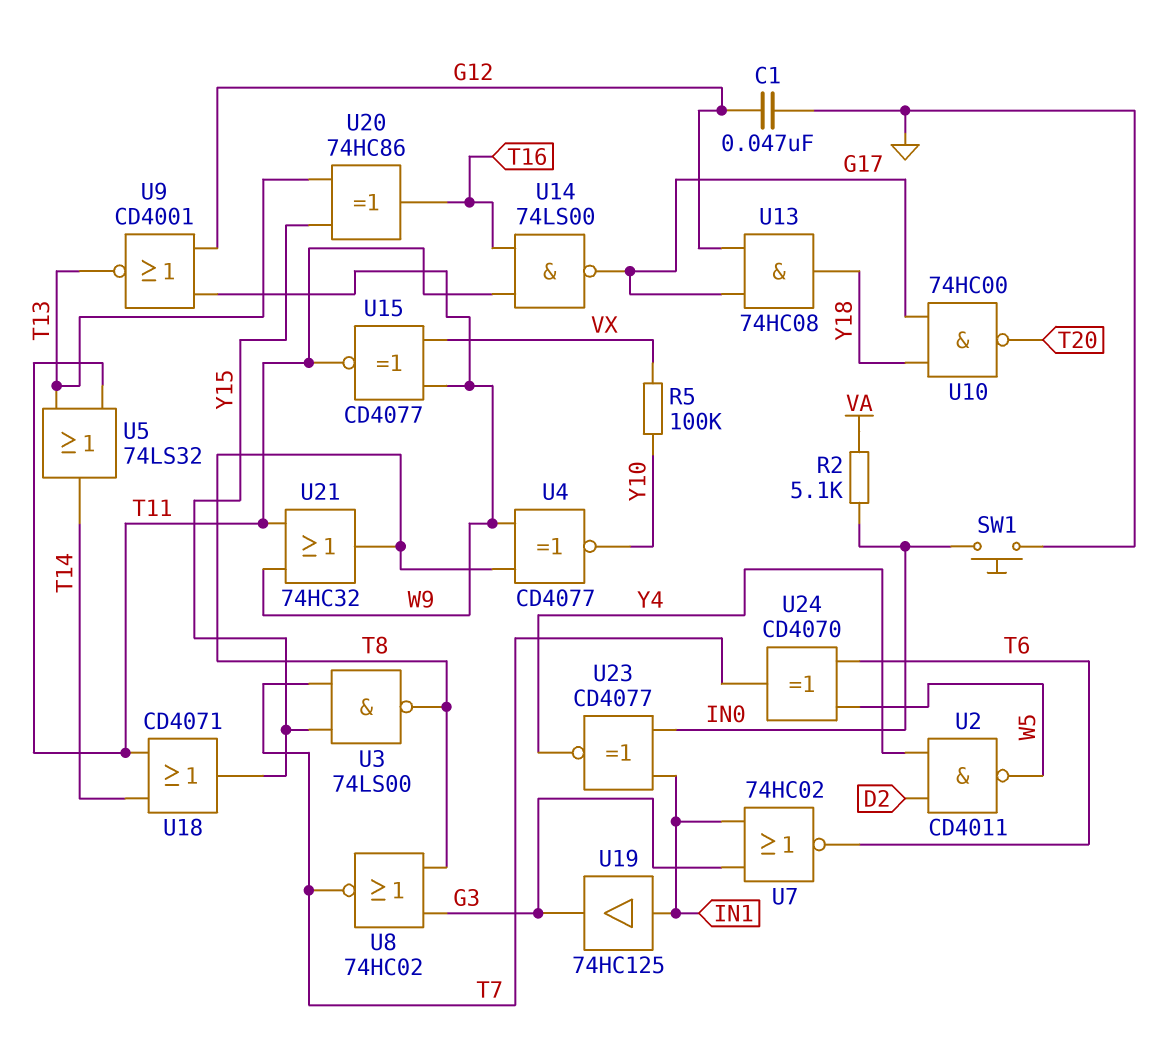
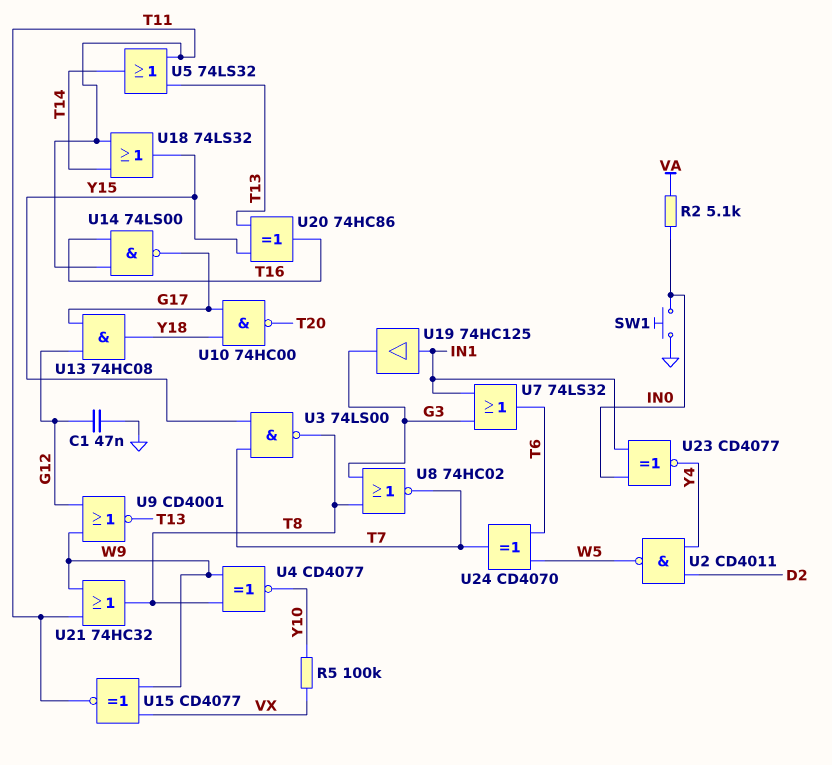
U7: NOR 74HC02 (in G3, in IN1, out T6) -> OR 74LS32 (in G3, in IN1, out T6)
U18: OR CD4071 (in T11, in T14, out Y15) -> OR 74LS32 (in T11, in T14, out Y15)

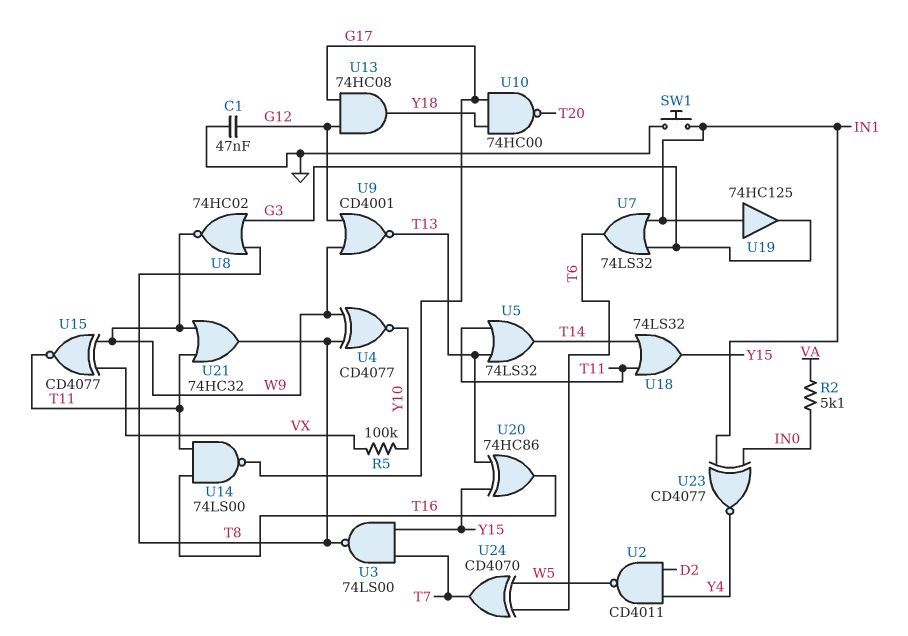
SW1: button (GND, IN0) -> button (GND, IN1)
U8: NOR 74HC02 (in G3, in T8, out T7) -> NOR 74HC02 (in G3, in T8, out W9)

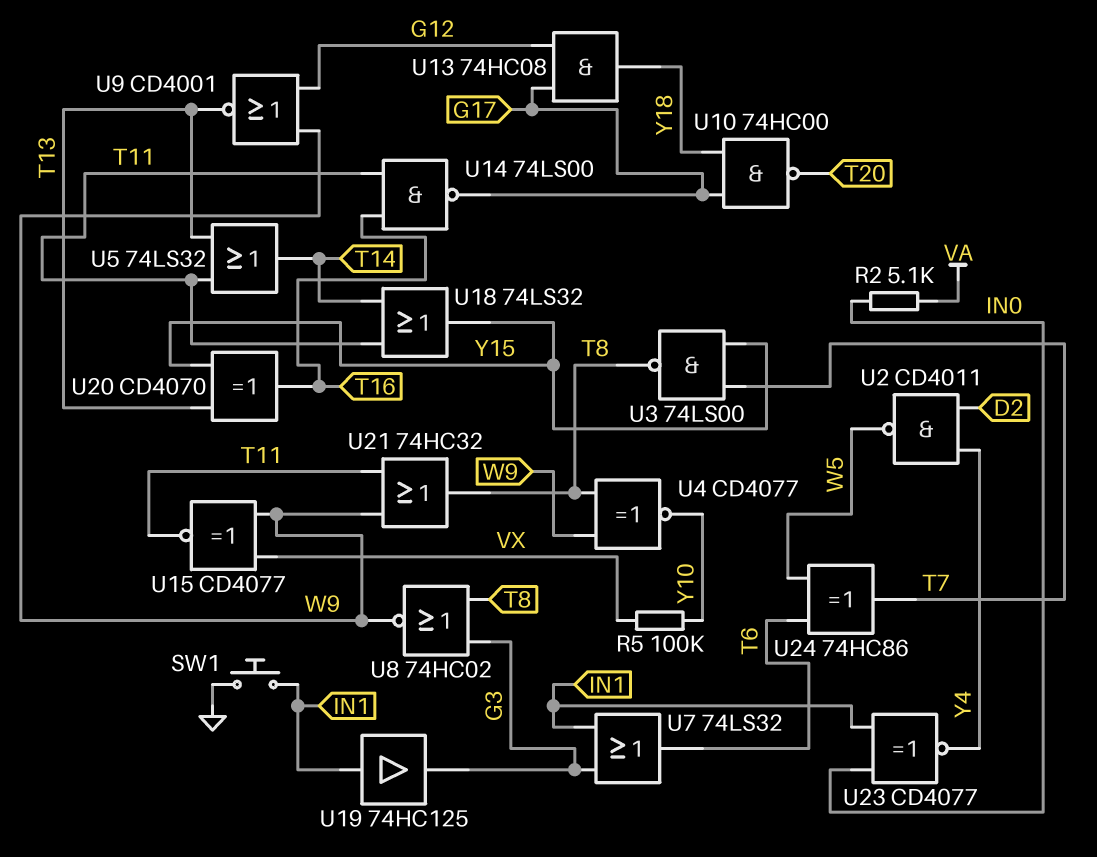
C1: 47nF (G12, GND) -> none
U20: XOR 74HC86 (in T13, in Y15, out T16) -> XOR CD4070 (in T13, in Y15, out T16)
U24: XOR CD4070 (in T6, in W5, out T7) -> XOR 74HC86 (in T6, in W5, out T7)

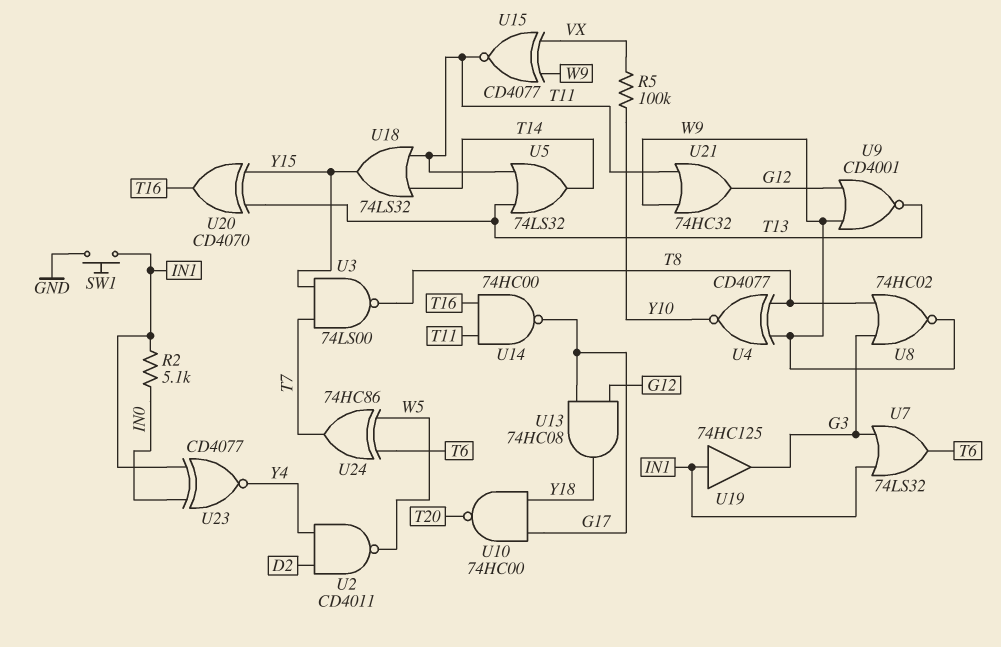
R2: 5.1k (IN0, VA) -> 5.1k (IN0, IN1)
U14: NAND 74LS00 (in T11, in T16, out G17) -> NAND 74HC00 (in T11, in T16, out G17)
U21: OR 74HC32 (in T11, in W9, out T8) -> OR 74HC32 (in T11, in W9, out G12)

